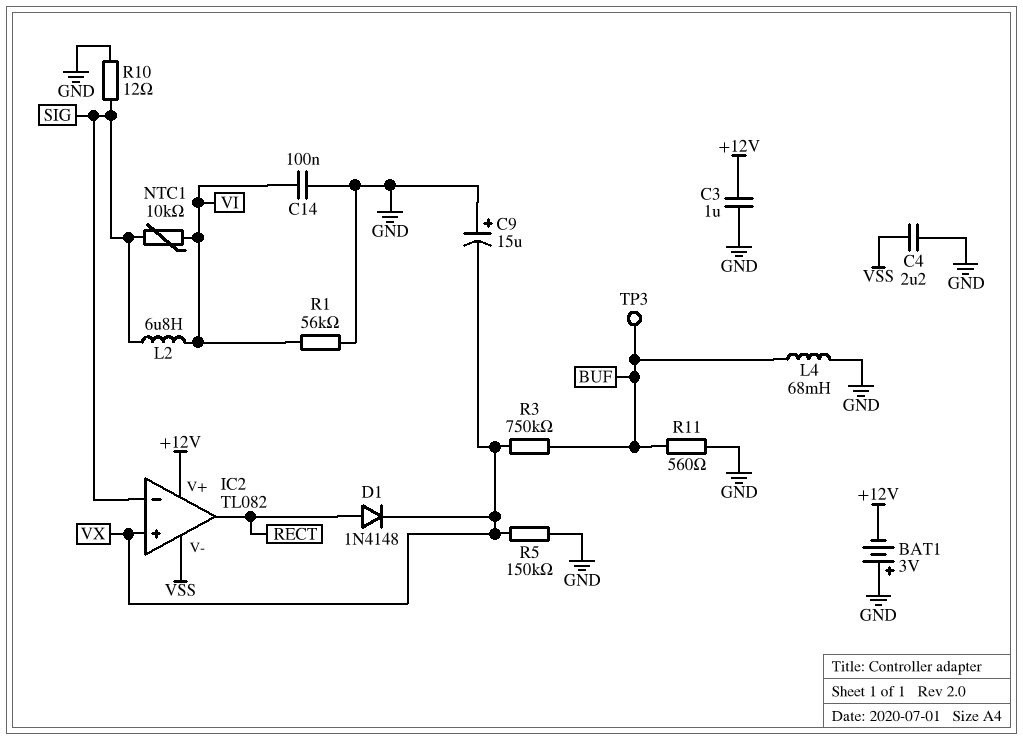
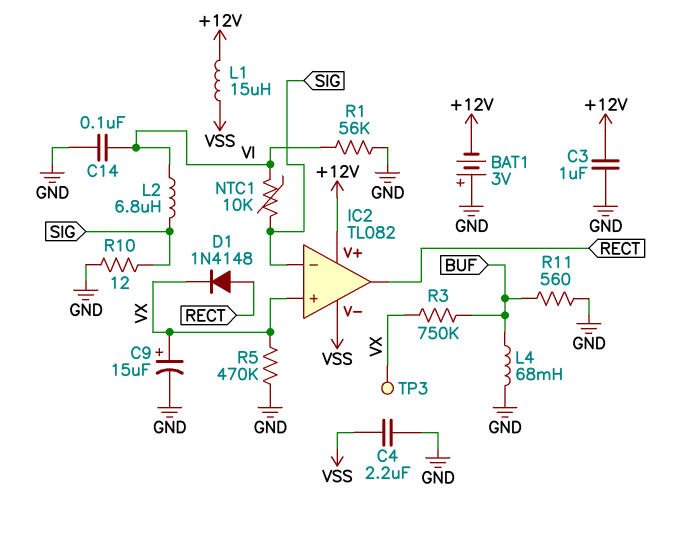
C9: 15uF (plus GND, minus VX) -> 15uF (plus VX, minus GND)
L1: none -> 15uH (+12V, VSS)
R5: 150k (GND, VX) -> 470k (GND, VX)
TP3: test point (BUF) -> test point (VX)

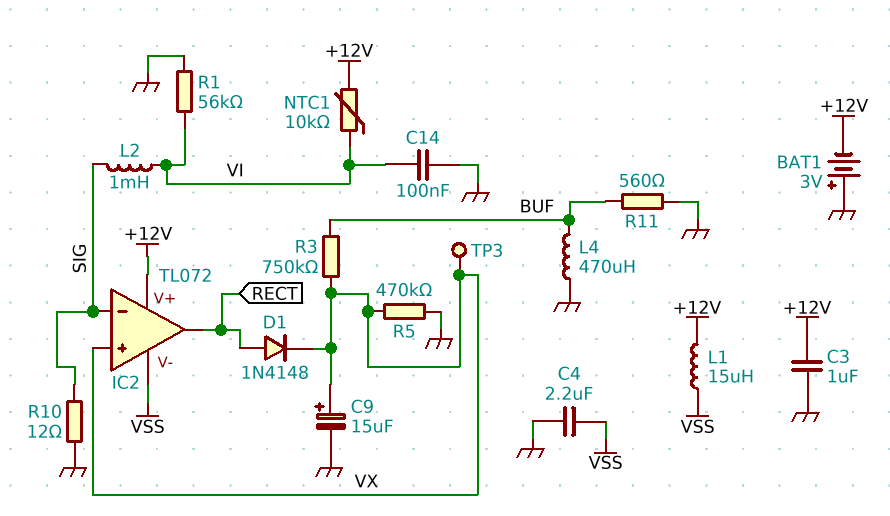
IC2: TL082 -> TL072
L2: 6.8uH (SIG, VI) -> 1mH (SIG, VI)
L4: 68mH (BUF, GND) -> 470uH (BUF, GND)
NTC1: 10k (SIG, VI) -> 10k (+12V, VI)

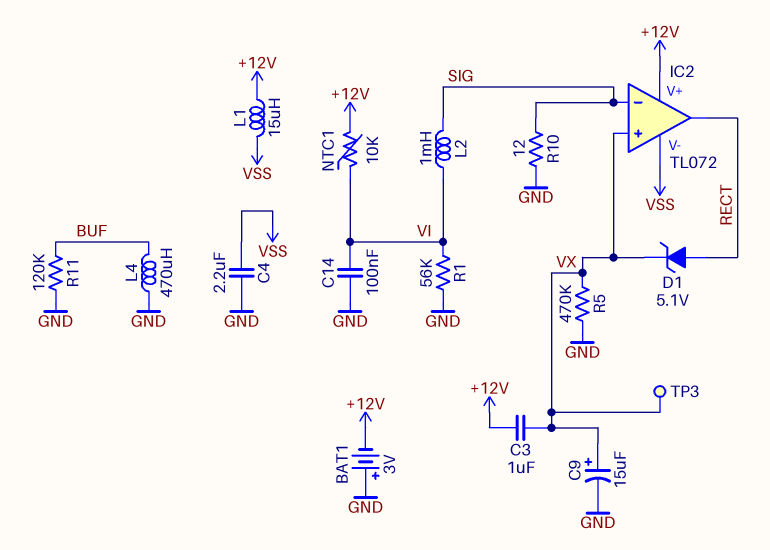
C3: 1uF (+12V, GND) -> 1uF (+12V, VX)
D1: diode 1N4148 (A RECT, K VX) -> zener 5.1V (A RECT, K VX)
R3: 750k (BUF, VX) -> none
R11: 560 (BUF, GND) -> 120k (BUF, GND)

